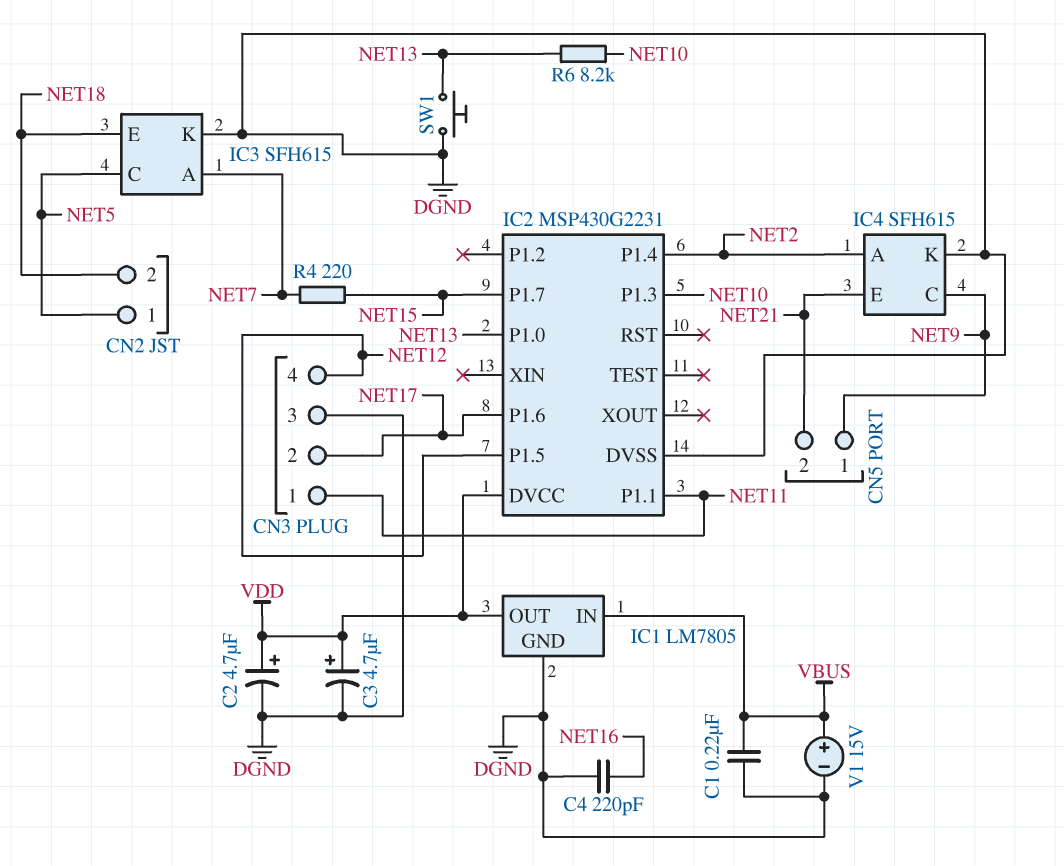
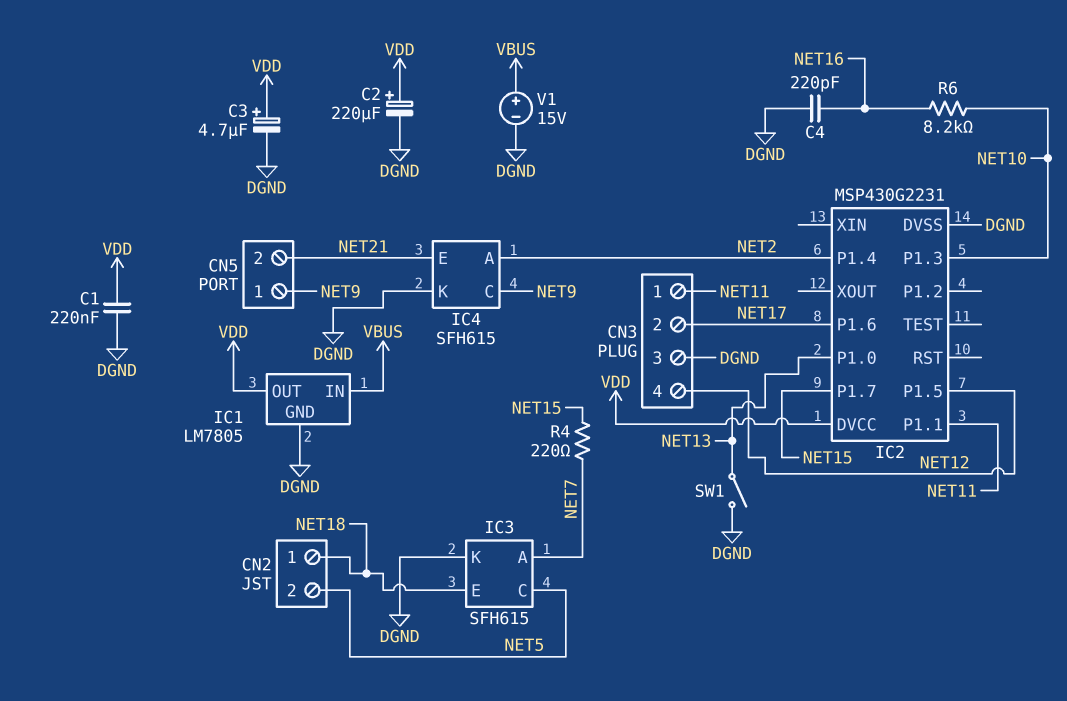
C1: 220nF (DGND, VBUS) -> 220nF (DGND, VDD)
C2: 4.7uF (plus VDD, minus DGND) -> 220uF (plus VDD, minus DGND)
CN2 pin 1: NET5 -> NET18
CN2 pin 2: NET18 -> NET5
R6: 8.2k (NET10, NET13) -> 8.2k (NET10, NET16)
SW1: button (DGND, NET13) -> switch (DGND, NET13)

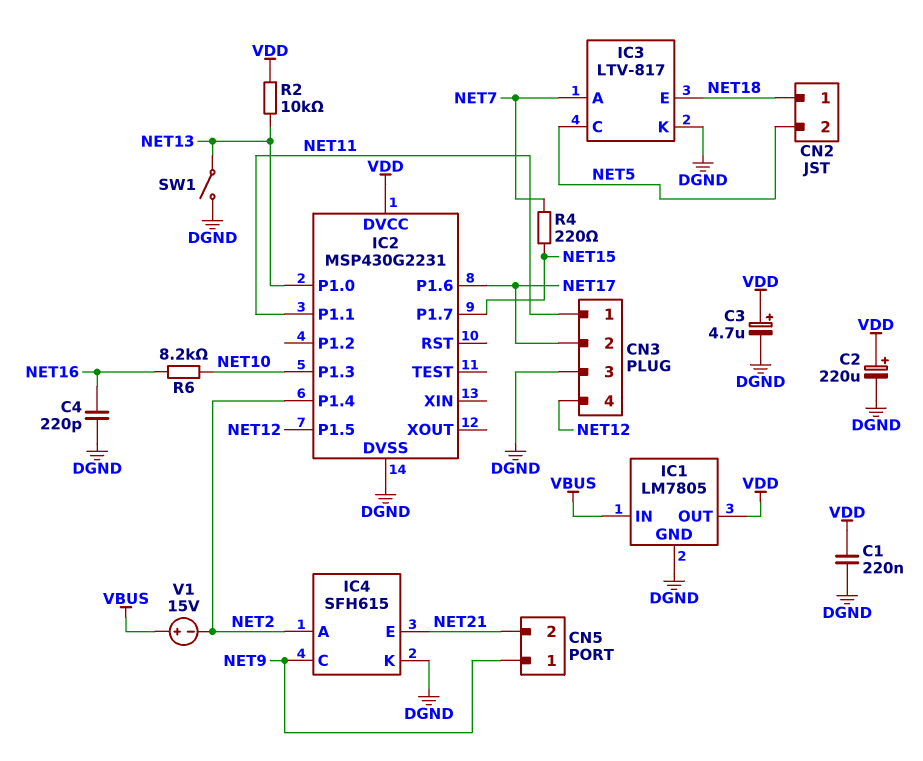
IC3: SFH615 -> LTV-817
R2: none -> 10k (NET13, VDD)
V1: 15V (plus VBUS, minus DGND) -> 15V (plus VBUS, minus NET2)

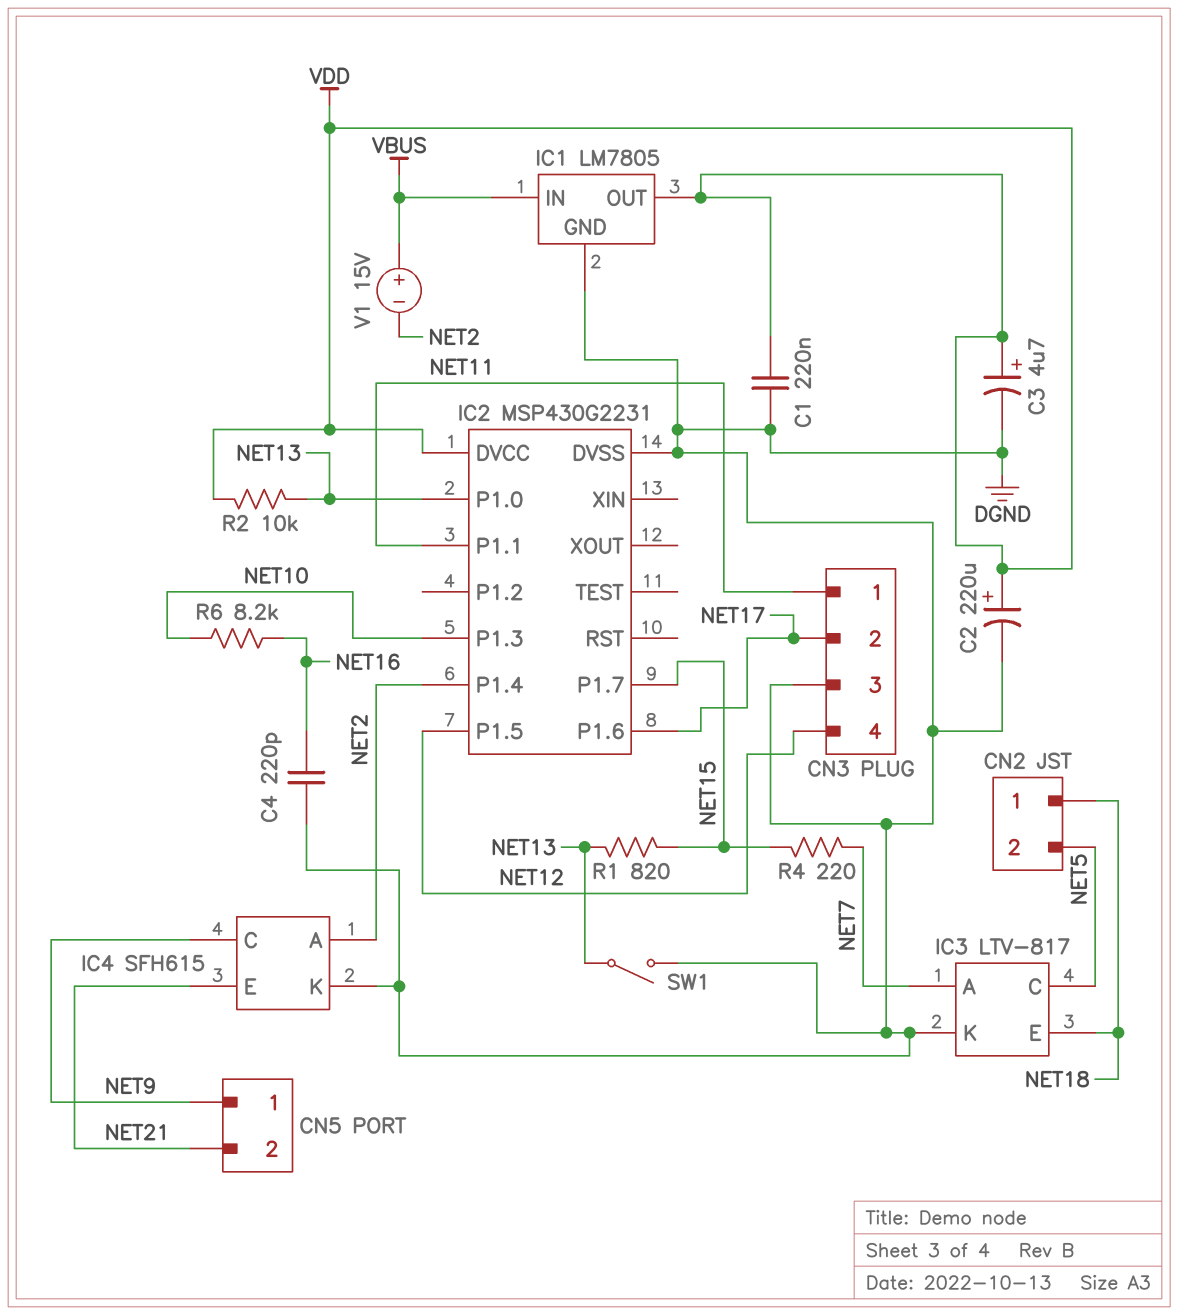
R1: none -> 820 (NET13, NET15)

